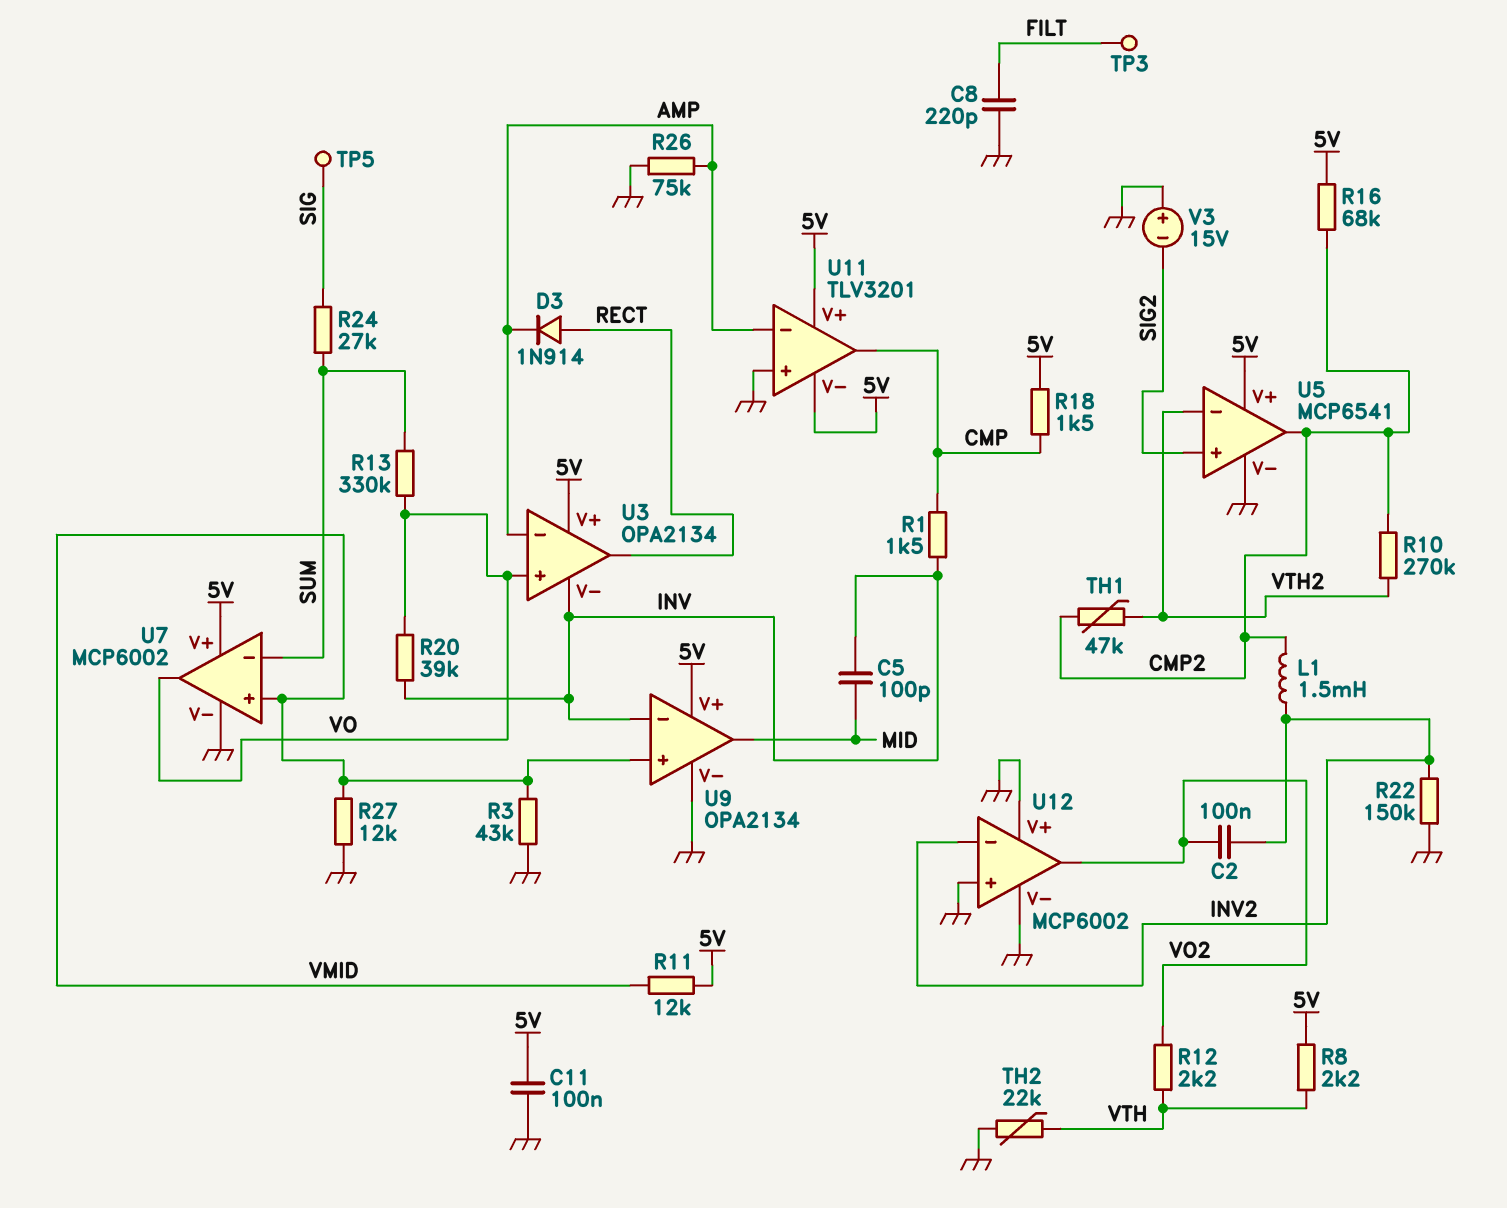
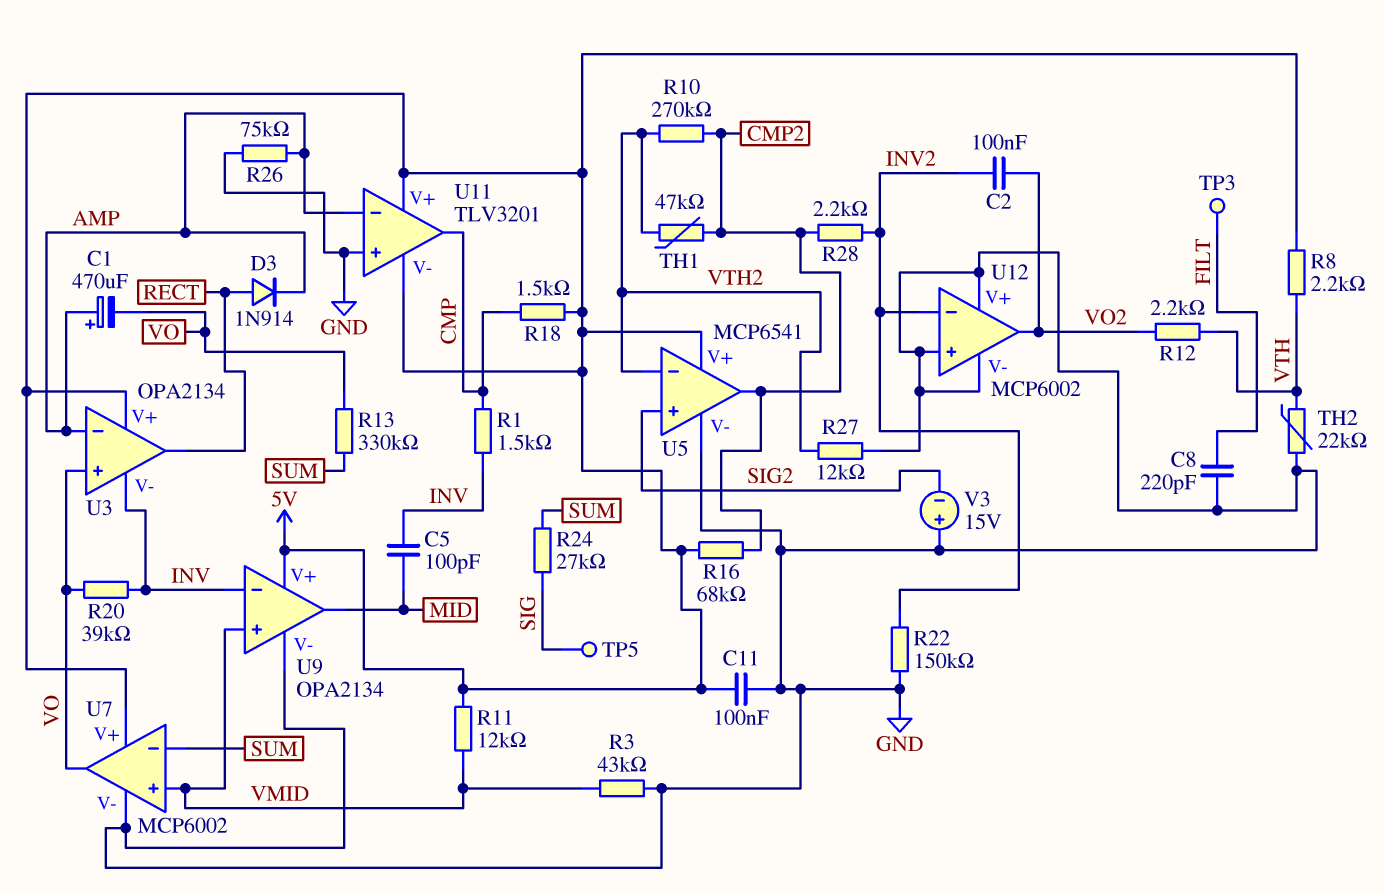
C1: none -> 470uF (plus AMP, minus VO)
L1: 1.5mH (CMP2, INV2) -> none
R27: 12k (GND, VMID) -> 12k (GND, VTH2)
R28: none -> 2.2k (CMP2, INV2)

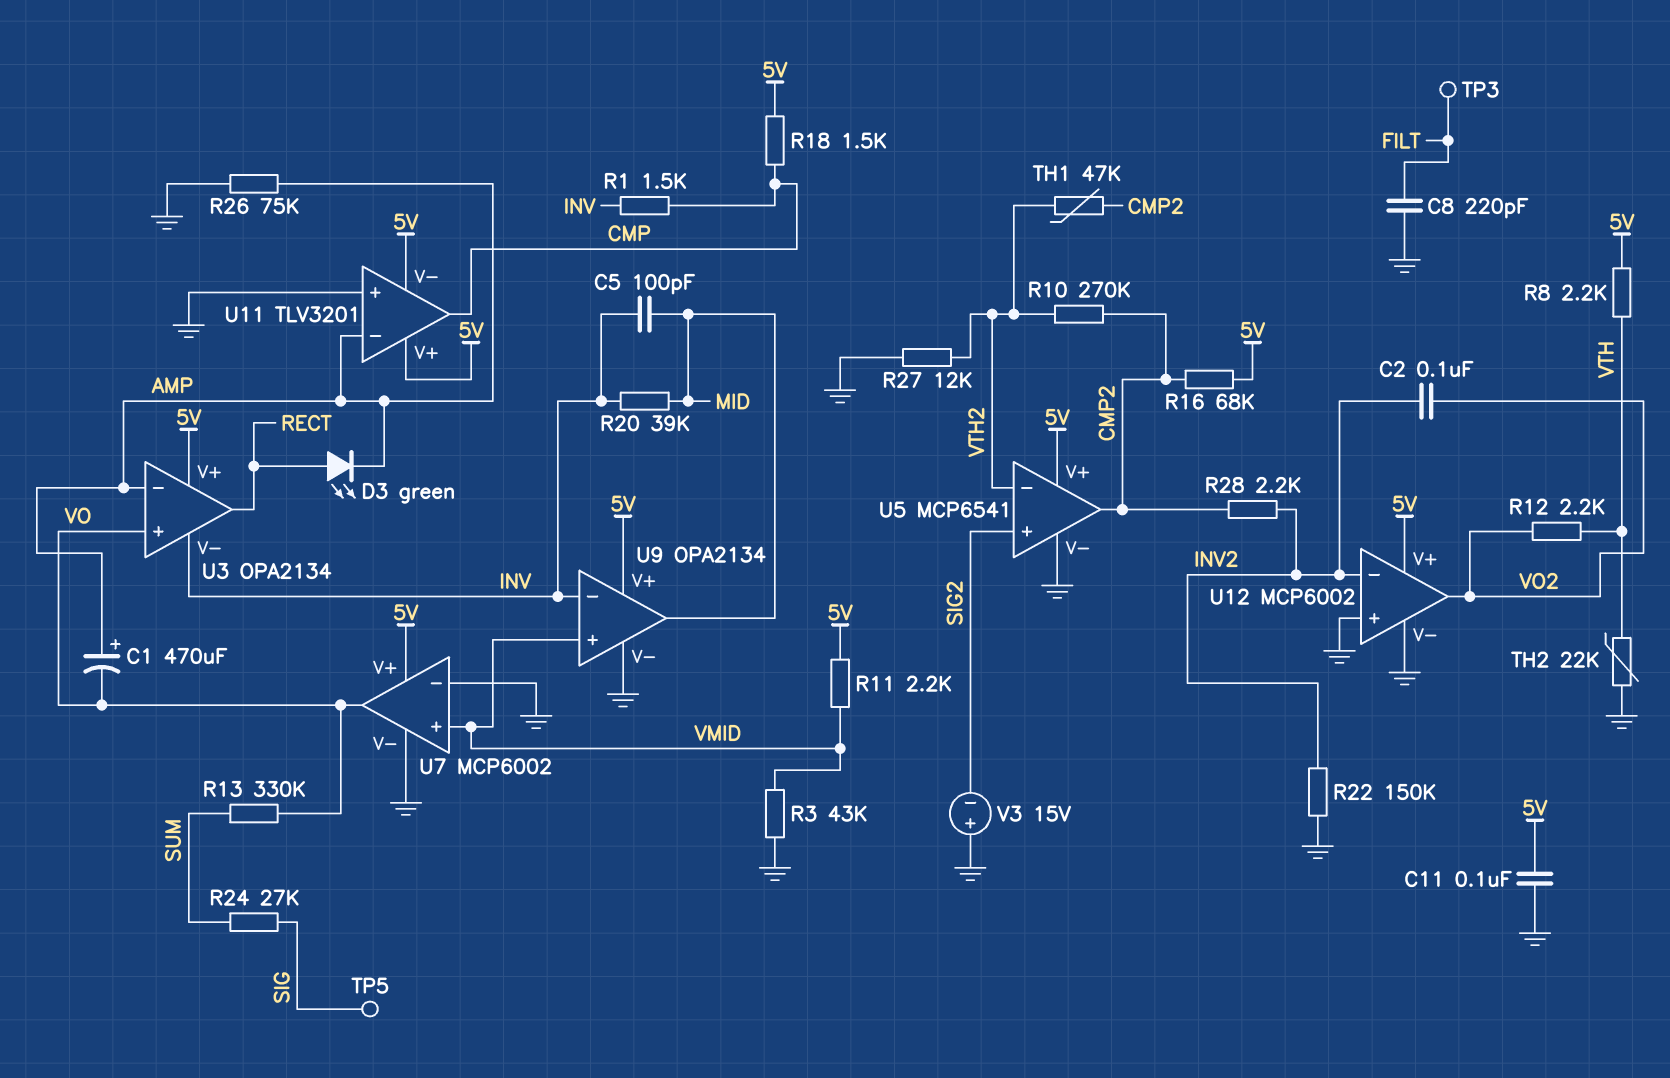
D3: diode 1N914 (A RECT, K AMP) -> LED green (A RECT, K AMP)
R11: 12k (5V, VMID) -> 2.2k (5V, VMID)
R20: 39k (INV, VO) -> 39k (INV, MID)
U7 pin in-: SUM -> GND
U12 pin V+: GND -> 5V

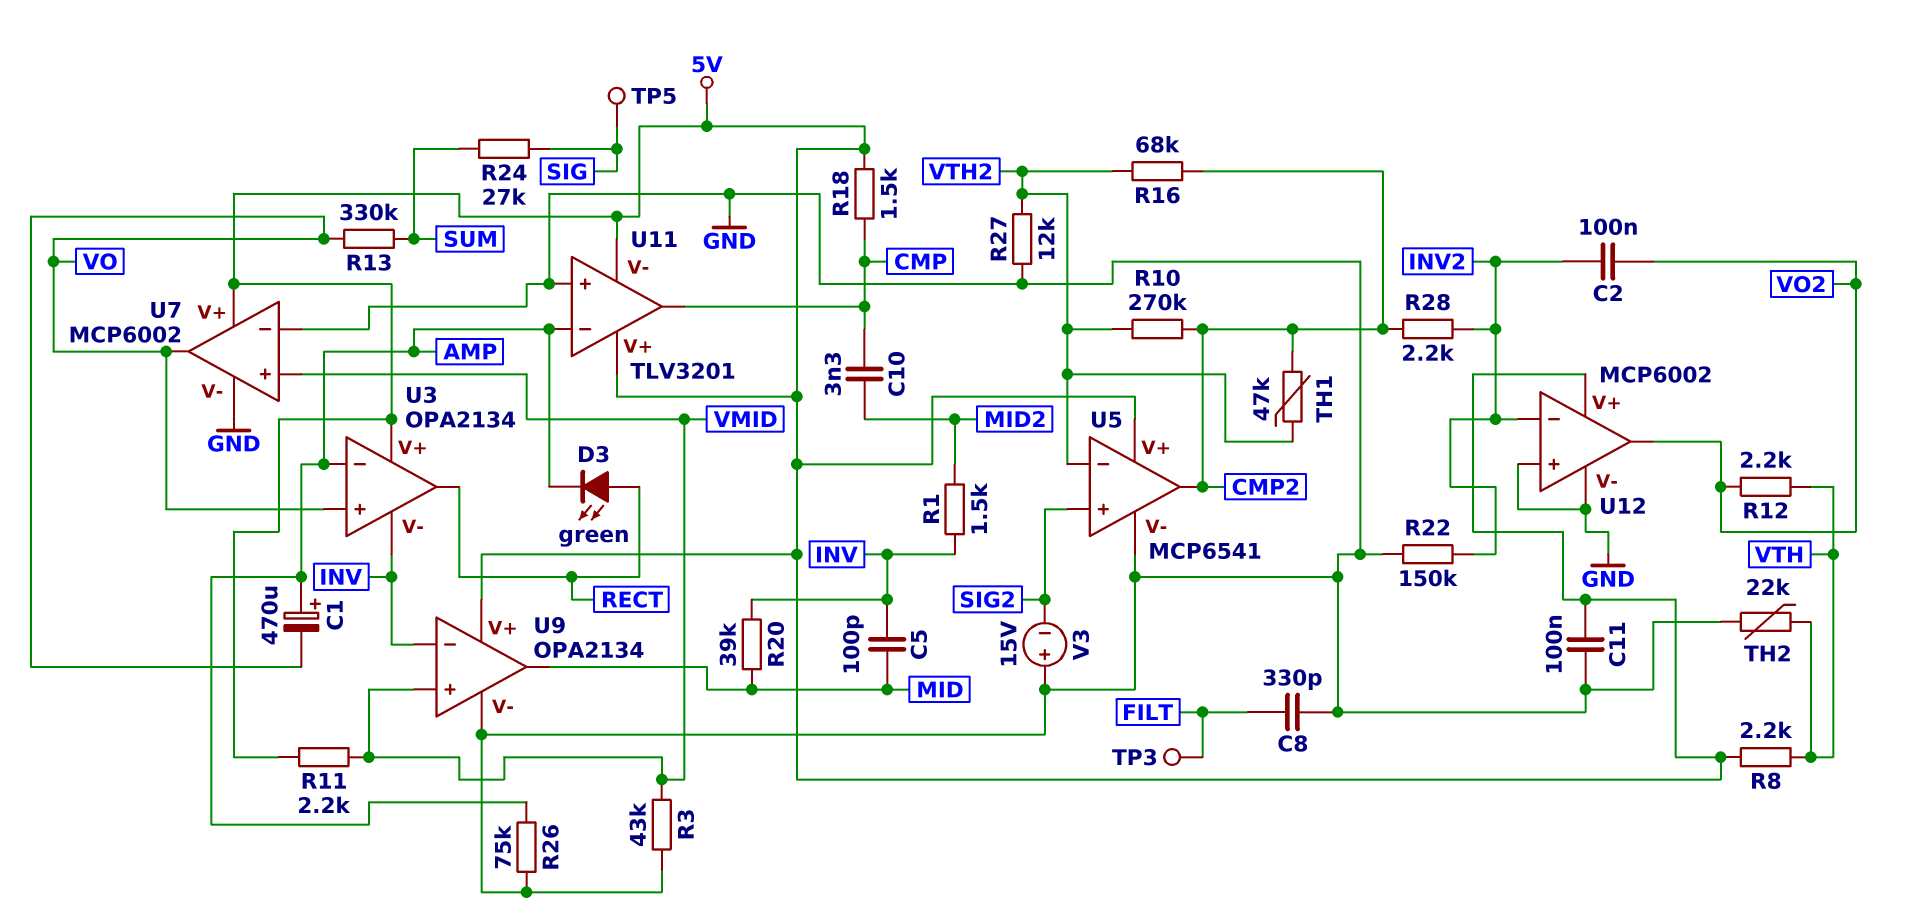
C8: 220pF (FILT, GND) -> 330pF (FILT, GND)
C10: none -> 3.3nF (CMP, MID2)
R1: 1.5k (CMP, INV) -> 1.5k (INV, MID2)
R16: 68k (5V, CMP2) -> 68k (CMP2, VTH2)

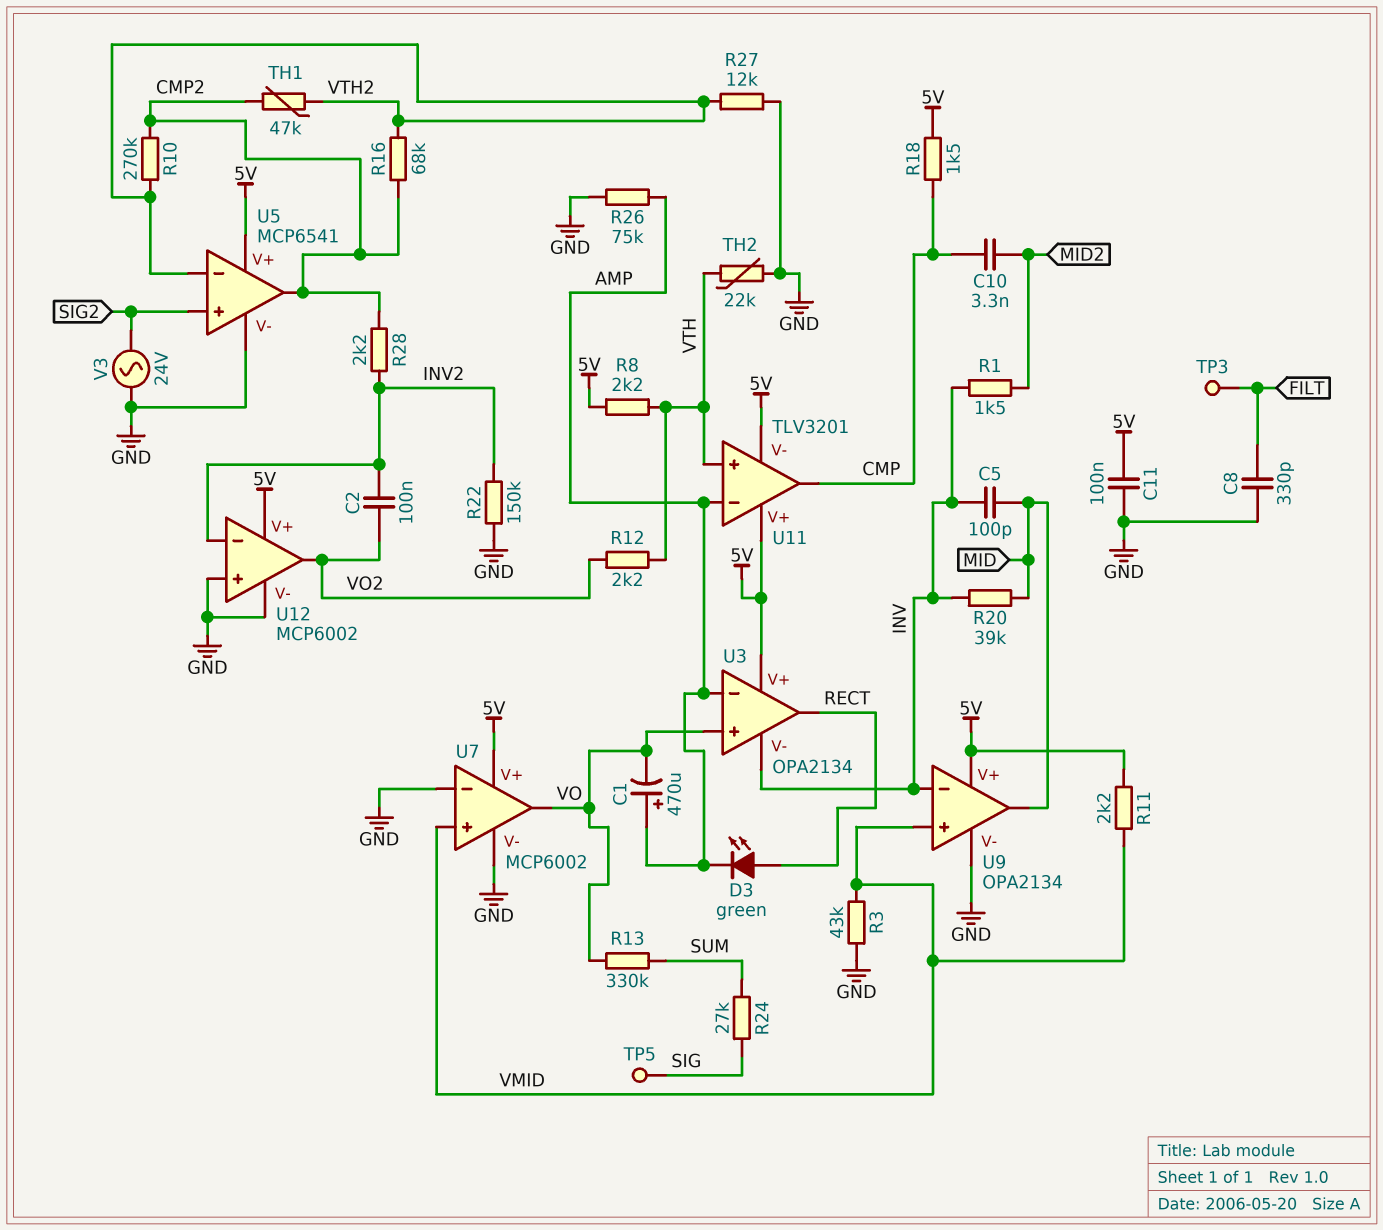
U11 pin in+: GND -> VTH
V3: 15V (plus GND, minus SIG2) -> AC 24V (GND, SIG2)

